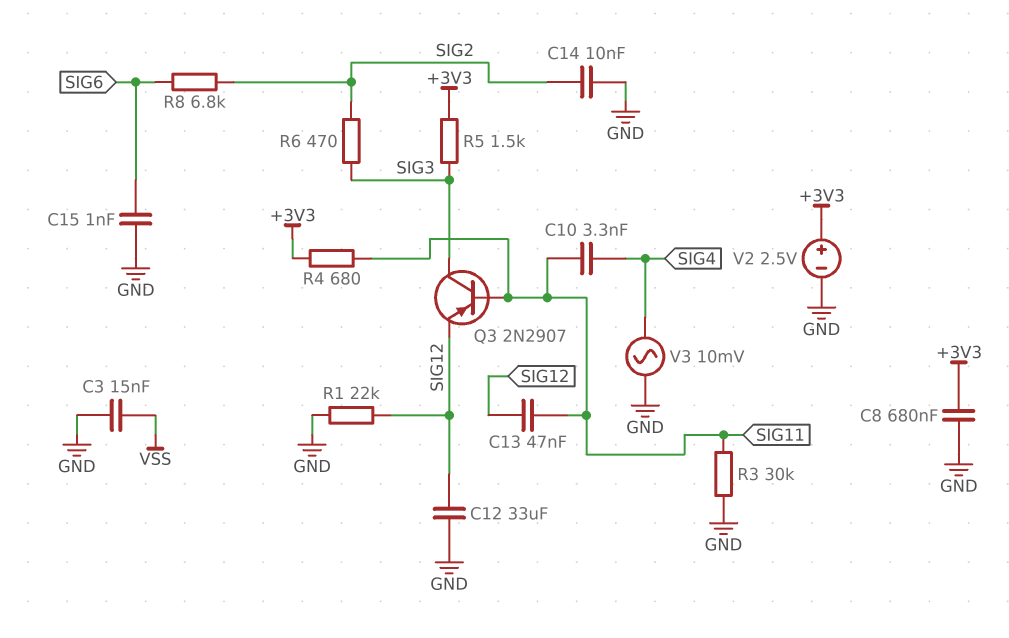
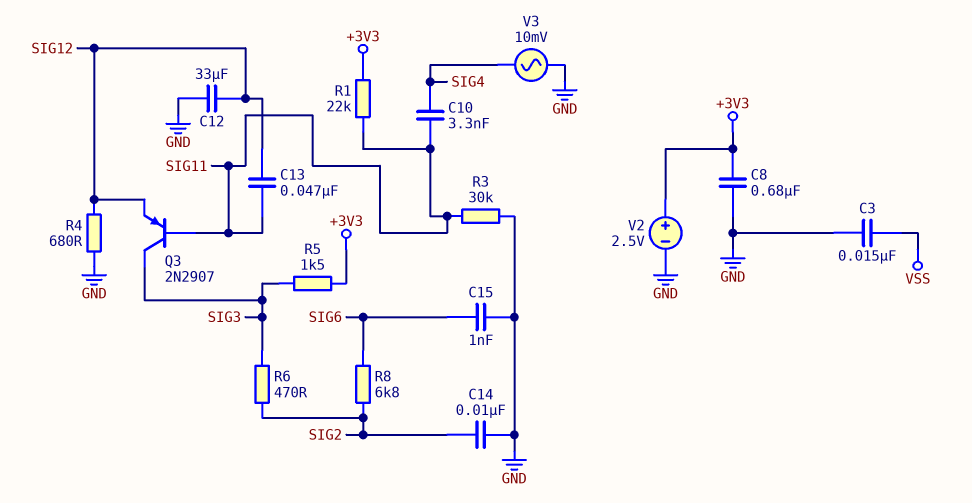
R1: 22k (GND, SIG12) -> 22k (+3V3, SIG11)
R4: 680 (+3V3, SIG11) -> 680 (GND, SIG12)

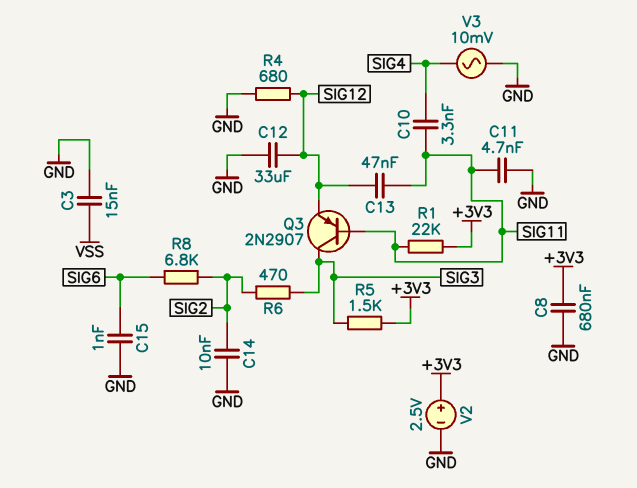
C11: none -> 4.7nF (GND, SIG11)
R3: 30k (GND, SIG11) -> none

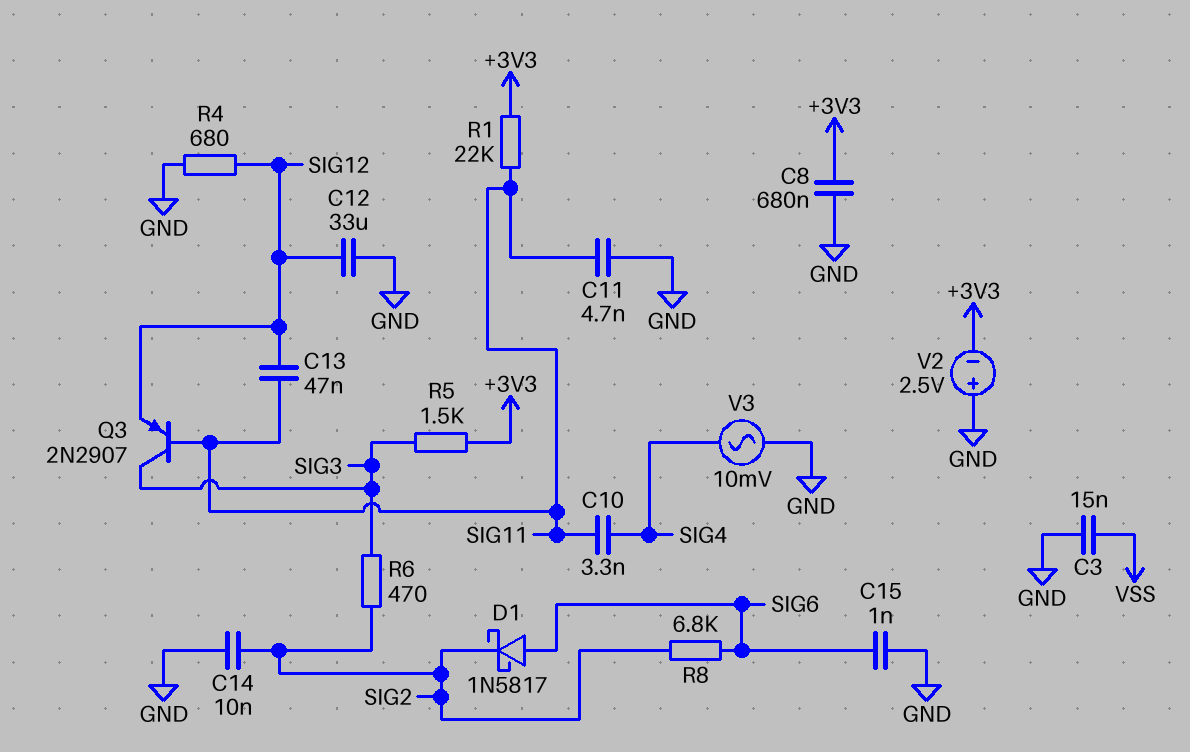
D1: none -> schottky 1N5817 (A SIG6, K SIG2)
V2: 2.5V (plus +3V3, minus GND) -> 2.5V (plus GND, minus +3V3)

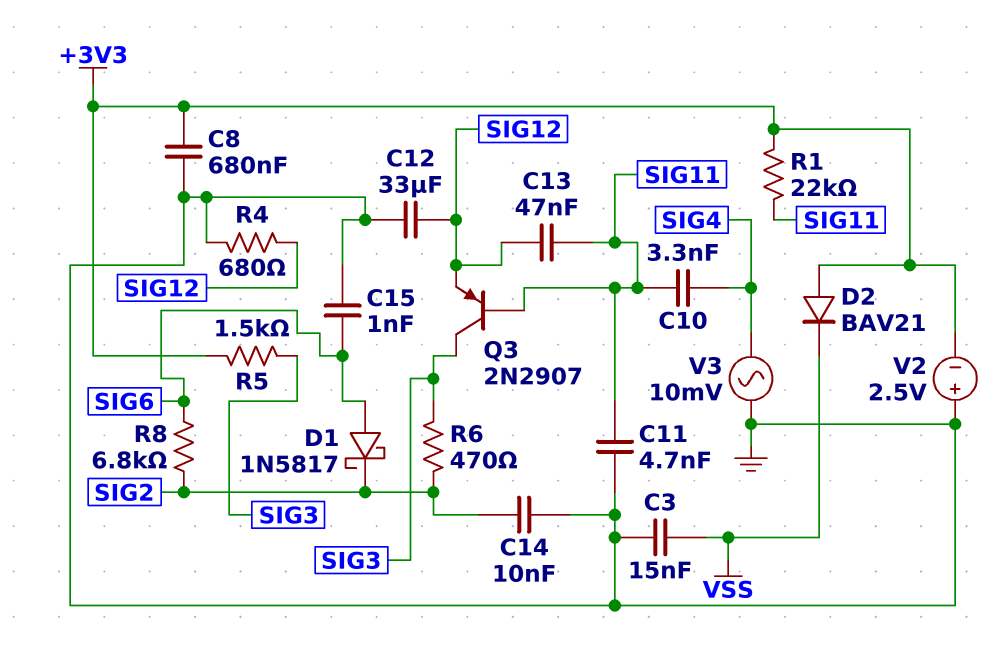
D2: none -> diode BAV21 (A +3V3, K VSS)

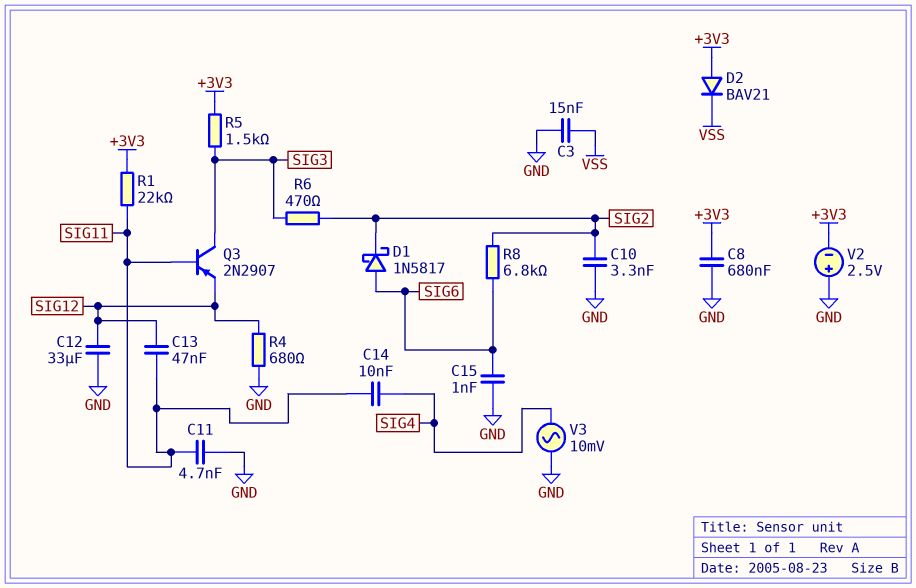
C10: 3.3nF (SIG4, SIG11) -> 3.3nF (GND, SIG2)
C14: 10nF (GND, SIG2) -> 10nF (SIG4, SIG11)

